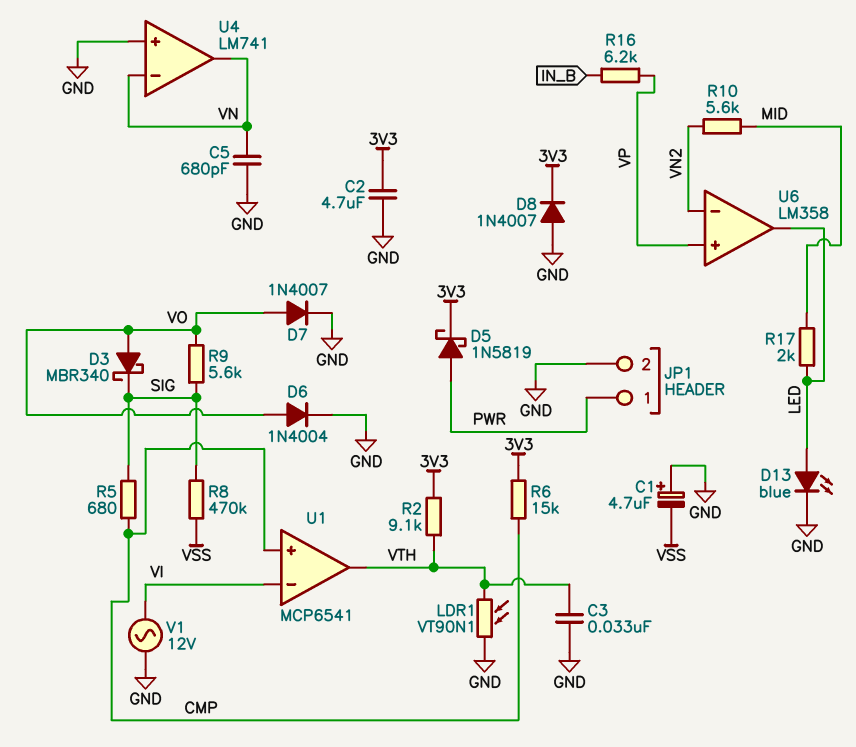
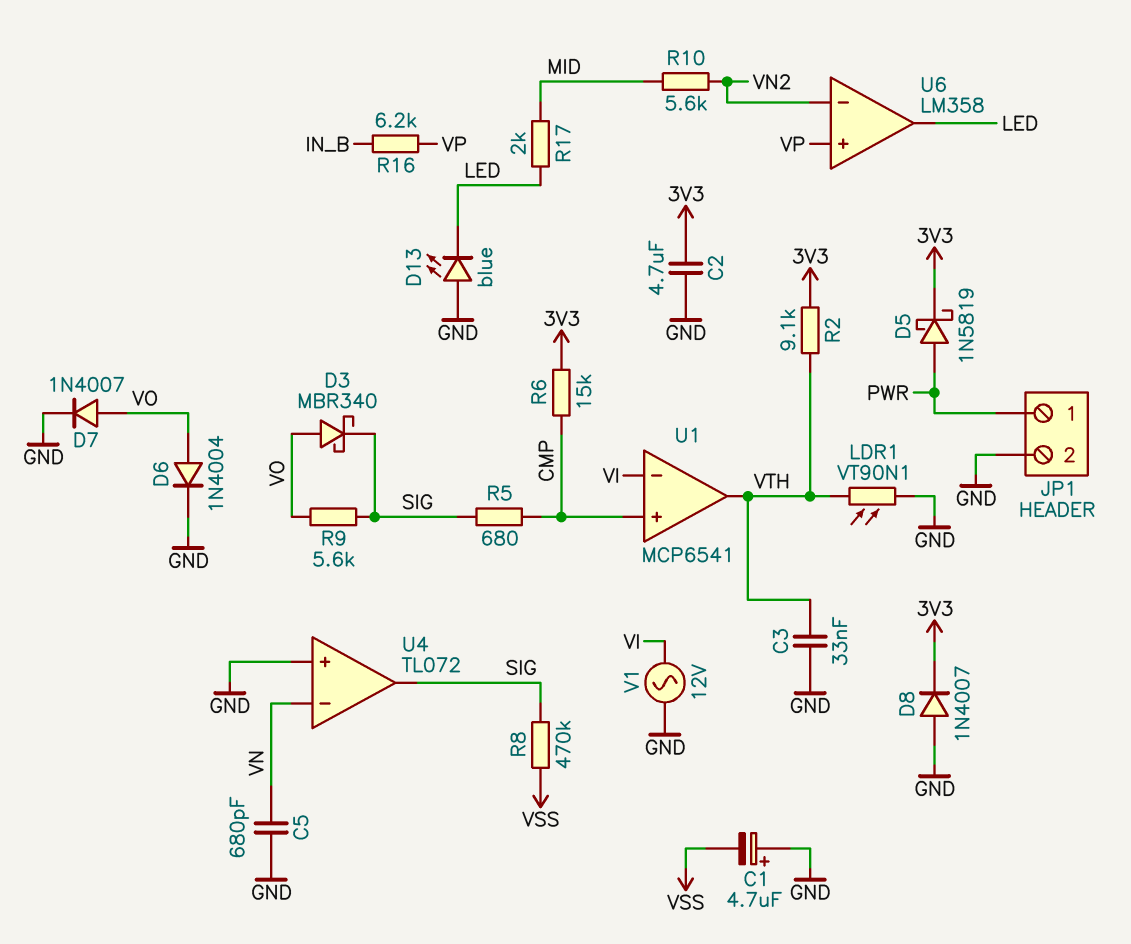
D13: LED blue (A LED, K GND) -> LED blue (A GND, K LED)
U4: LM741 -> TL072
U4 pin out: VN -> SIG

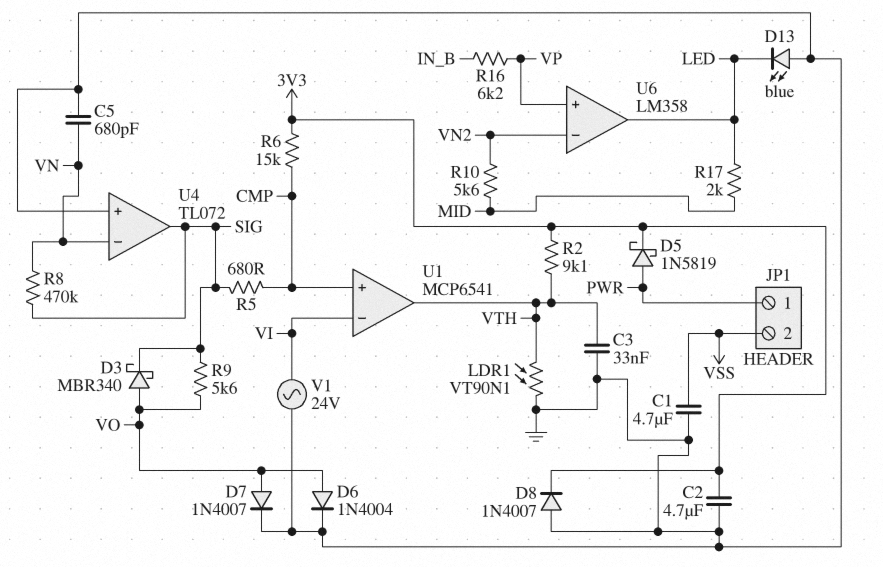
C1: 4.7uF (plus GND, minus VSS) -> 4.7uF (GND, VSS)
JP1 pin 2: GND -> VSS
R8: 470k (SIG, VSS) -> 470k (SIG, VN)
V1: AC 12V (GND, VI) -> AC 24V (GND, VI)

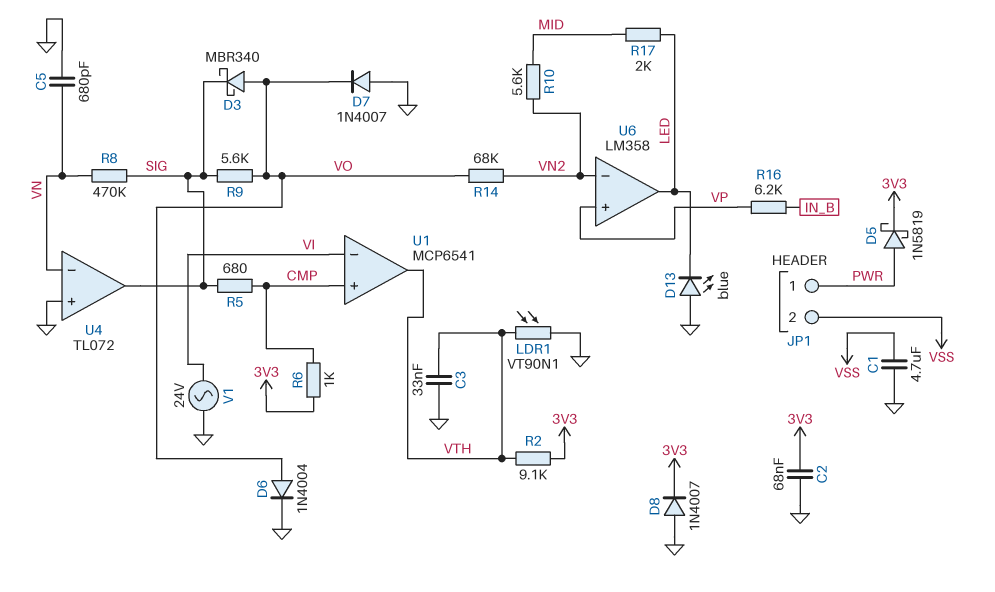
C2: 4.7uF (3V3, GND) -> 68nF (3V3, GND)
D7: diode 1N4007 (A VO, K GND) -> diode 1N4007 (A GND, K VO)
R6: 15k (3V3, CMP) -> 1k (3V3, CMP)
R14: none -> 68k (VN2, VO)

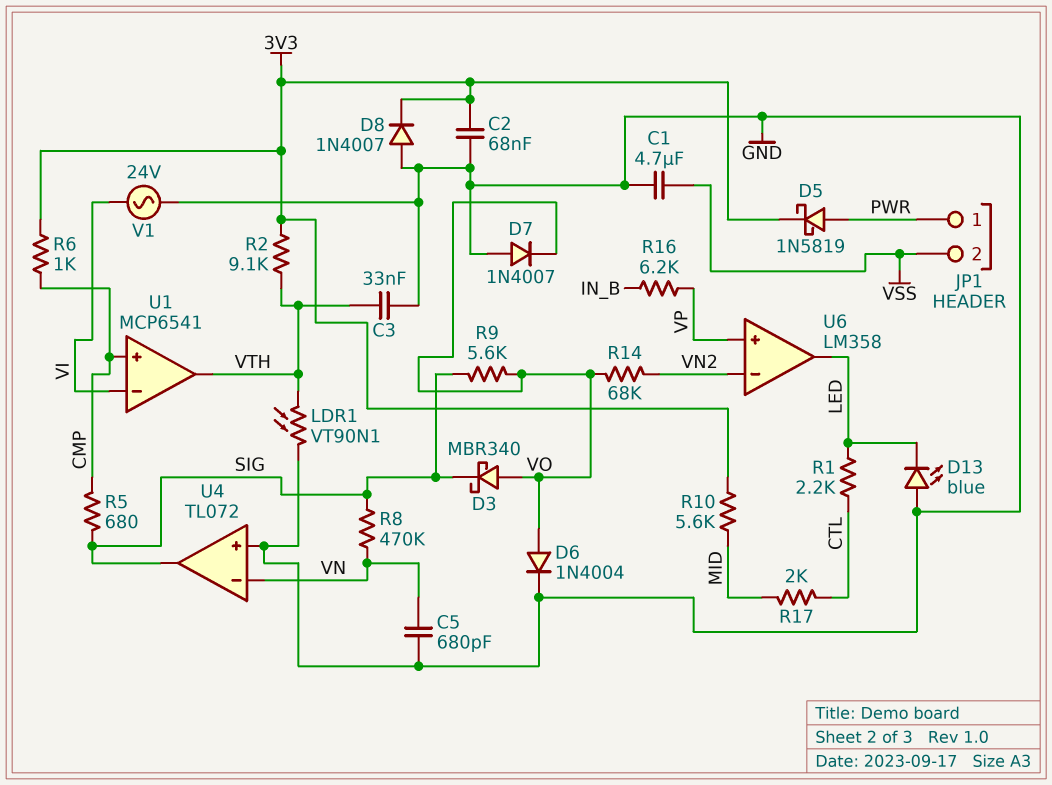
R1: none -> 2.2k (CTL, LED)
R10: 5.6k (MID, VN2) -> 5.6k (3V3, MID)
R17: 2k (LED, MID) -> 2k (CTL, MID)

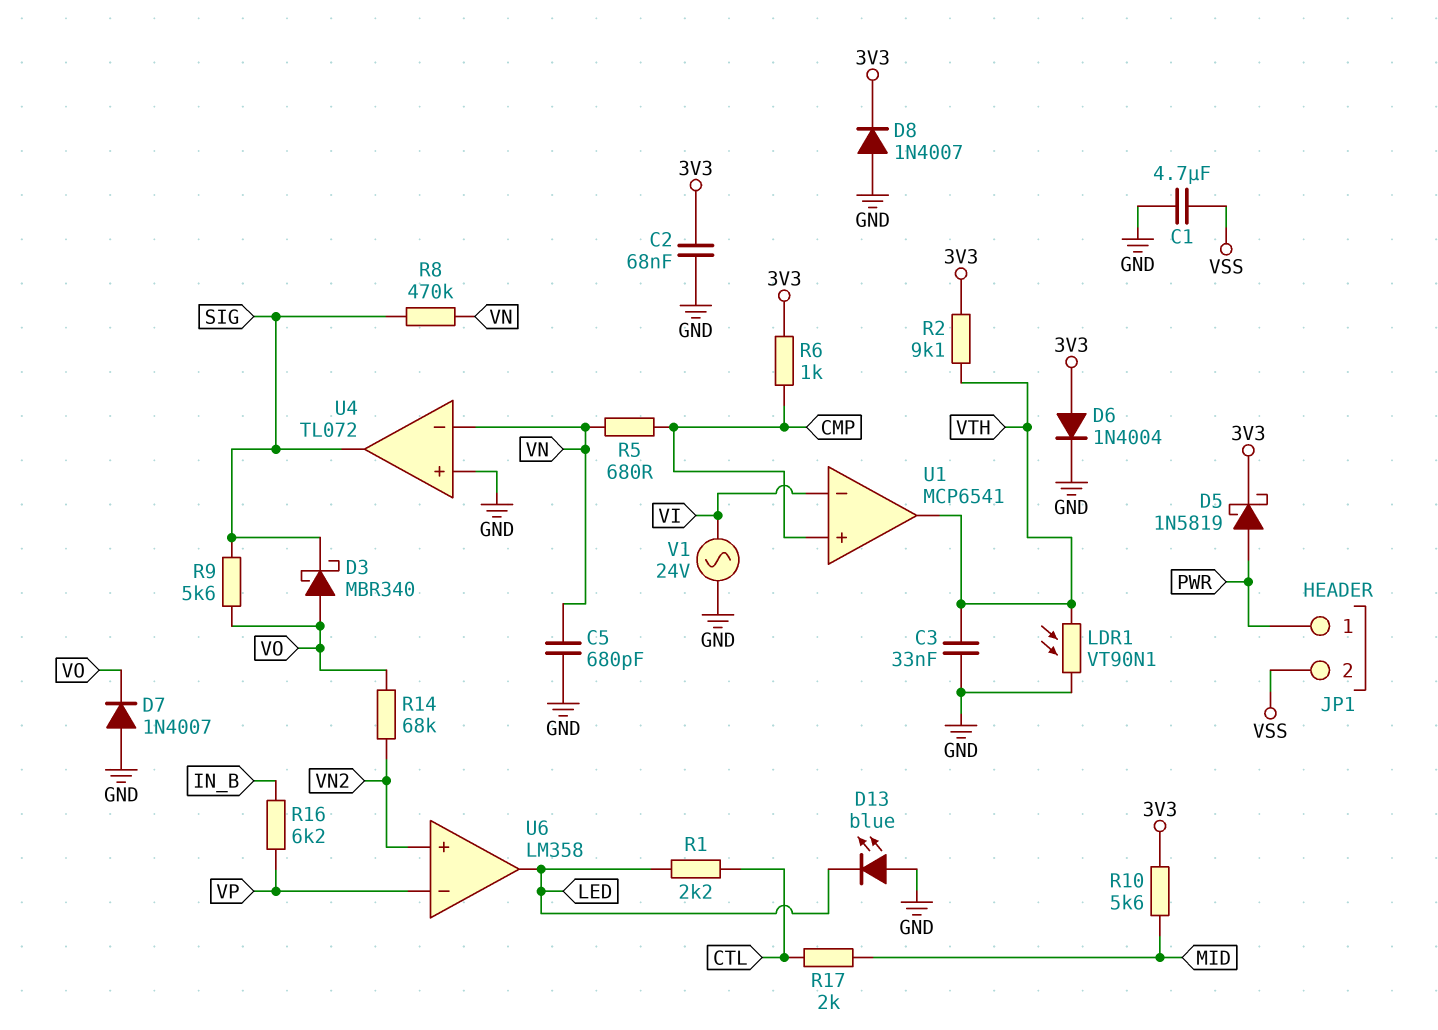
D6: diode 1N4004 (A VO, K GND) -> diode 1N4004 (A 3V3, K GND)
R5: 680 (CMP, SIG) -> 680 (CMP, VN)
U6 pin in+: VP -> VN2
U6 pin in-: VN2 -> VP

